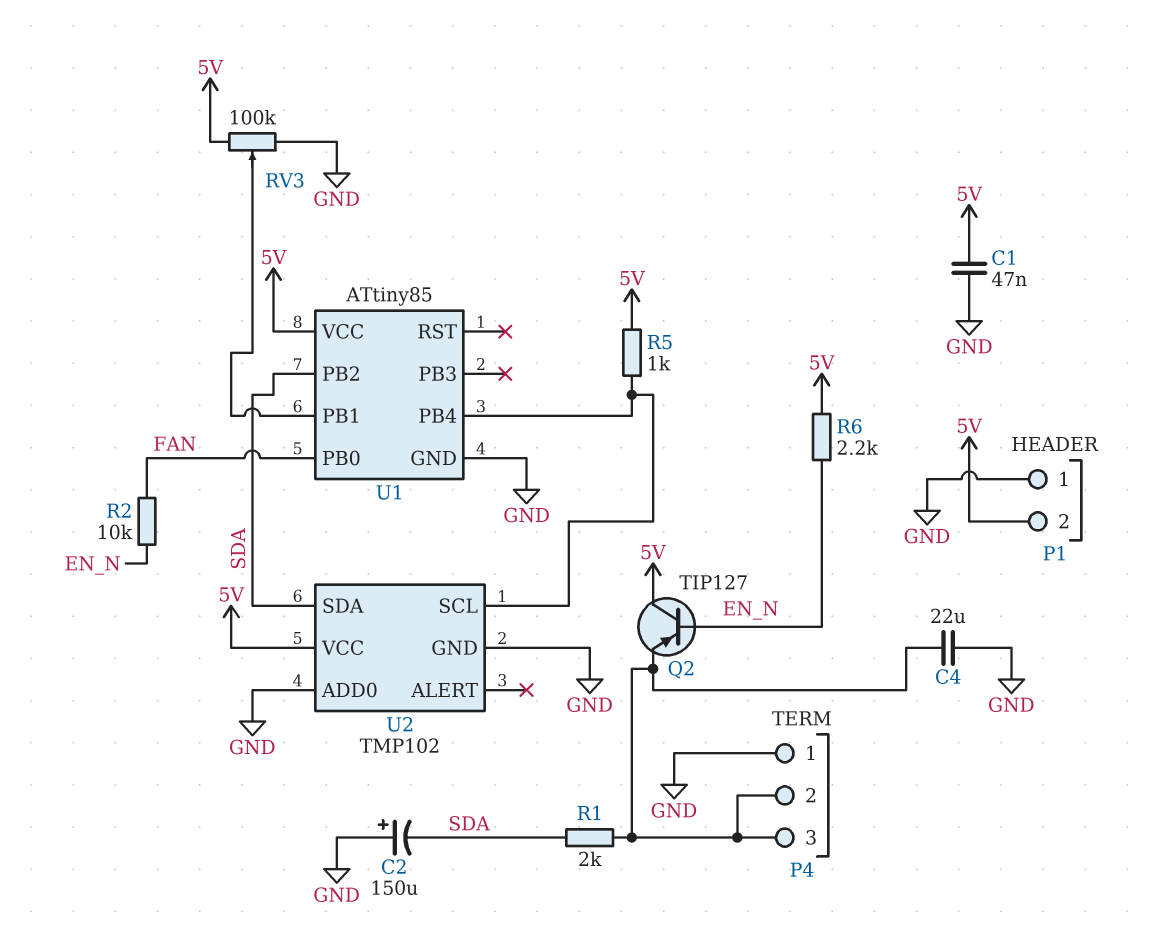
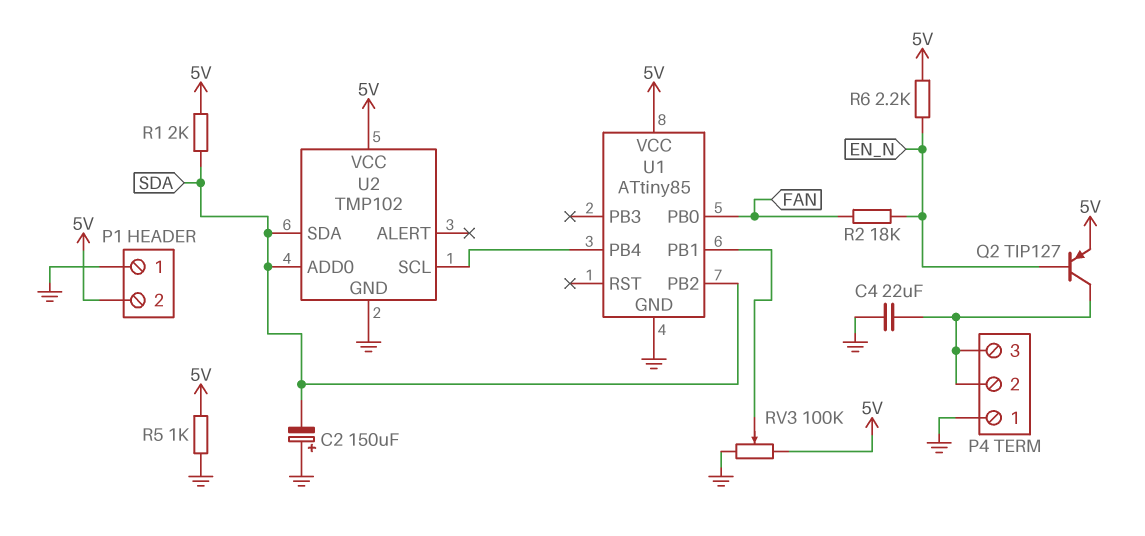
C1: 47nF (5V, GND) -> none
Q2: PNP TIP127 (B EN_N, C 5V, E P4/2) -> PNP TIP127 (B EN_N, C P4/2, E 5V)
R1: 2k (P4/2, SDA) -> 2k (5V, SDA)
R2: 10k (EN_N, FAN) -> 18k (EN_N, FAN)
R5: 1k (5V, U1/PB4) -> 1k (5V, GND)
U2 pin ADD0: GND -> SDA

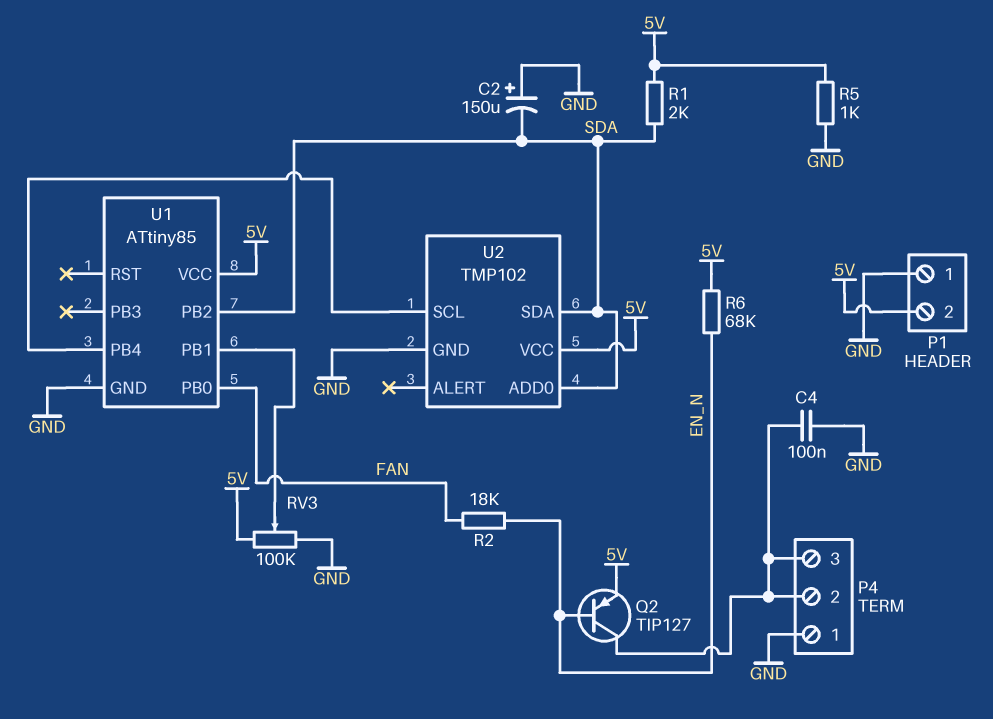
C4: 22uF (GND, P4/2) -> 100nF (GND, P4/2)
R6: 2.2k (5V, EN_N) -> 68k (5V, EN_N)

